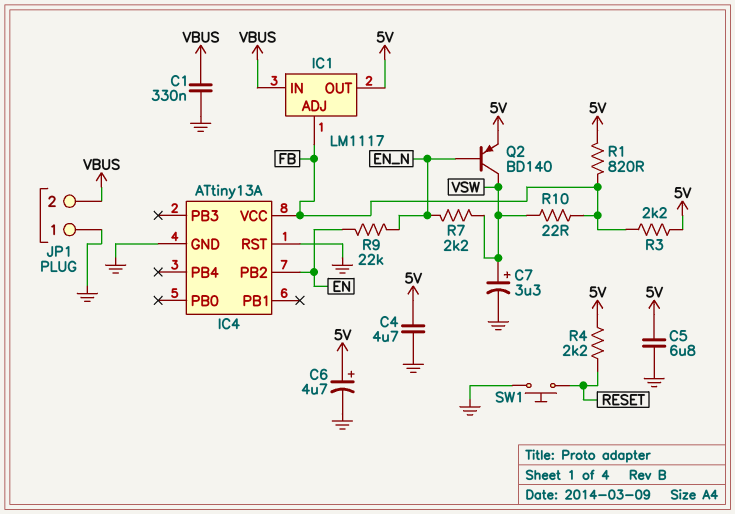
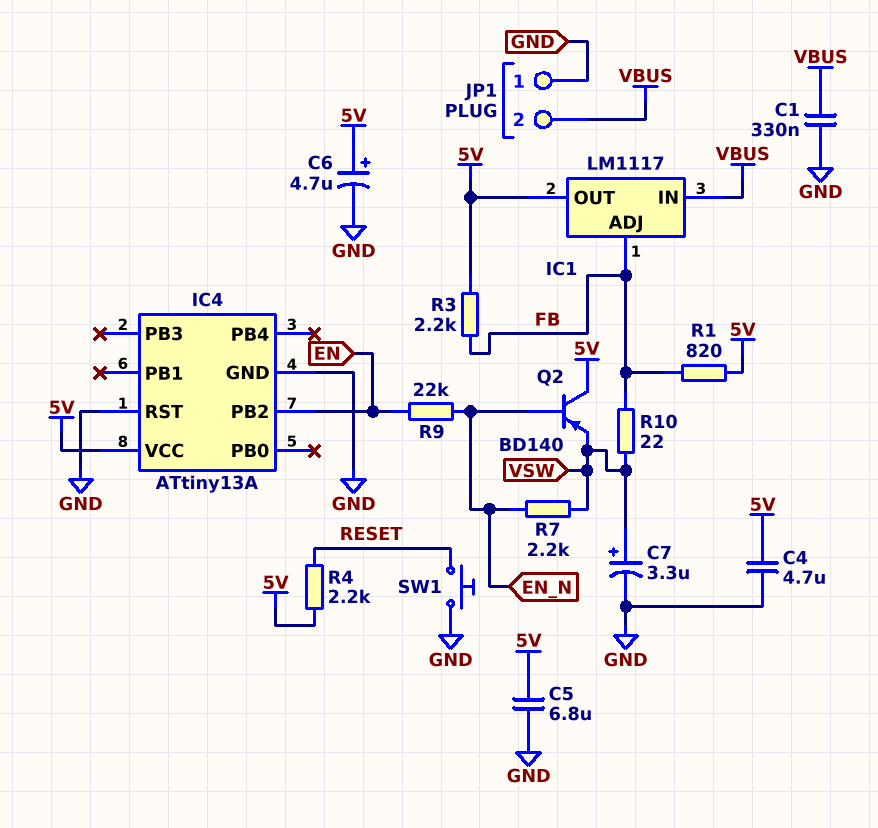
IC4 pin VCC: FB -> 5V
Q2: PNP BD140 (B EN_N, C VSW, E 5V) -> PNP BD140 (B EN_N, C 5V, E VSW)

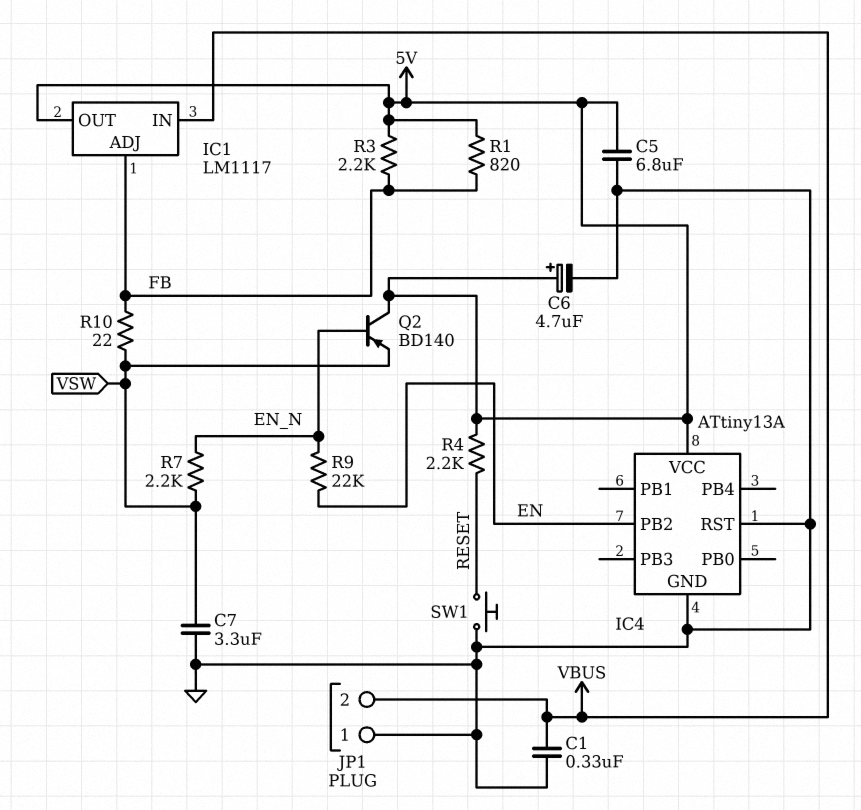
C4: 4.7uF (5V, GND) -> none
C7: 3.3uF (plus VSW, minus GND) -> 3.3uF (GND, VSW)

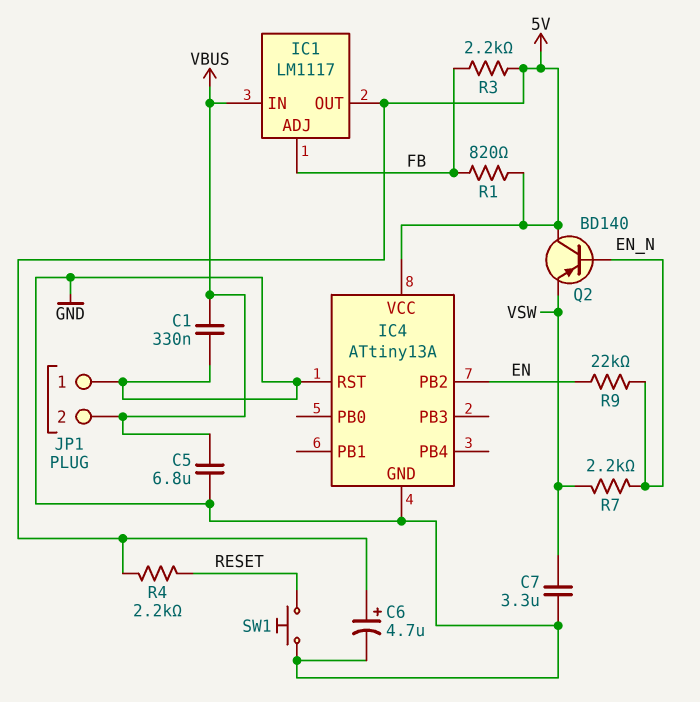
C5: 6.8uF (5V, GND) -> 6.8uF (GND, VBUS)
R10: 22 (FB, VSW) -> none

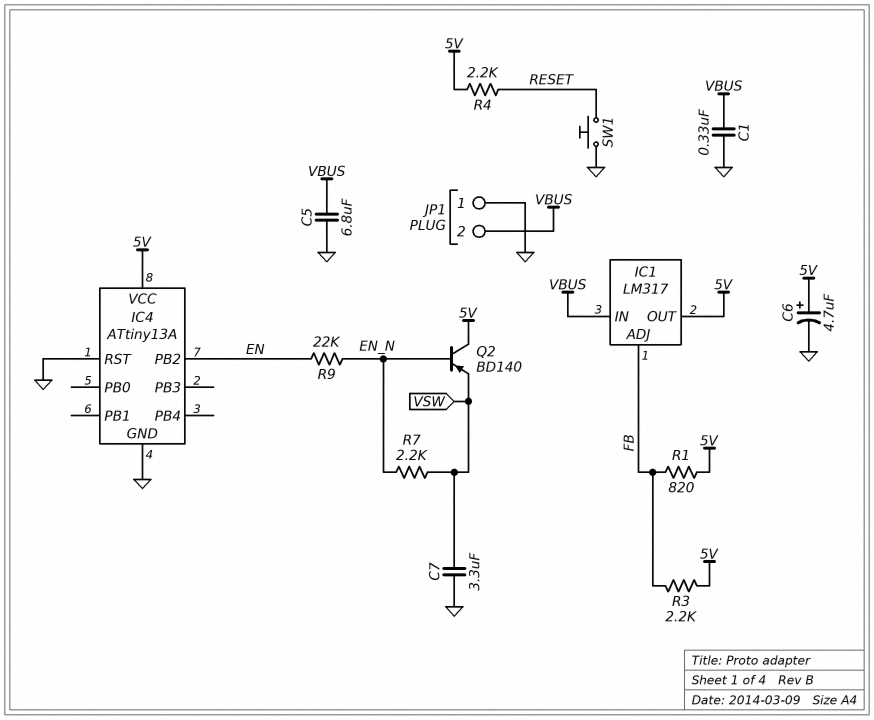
IC1: LM1117 -> LM317

